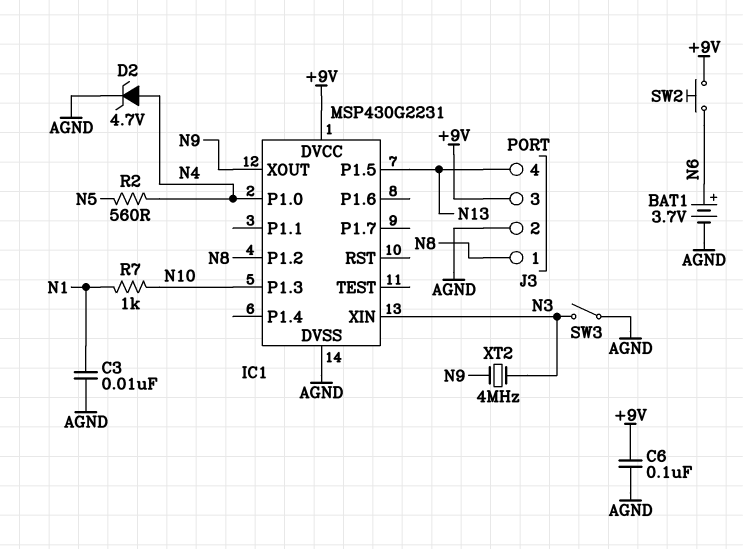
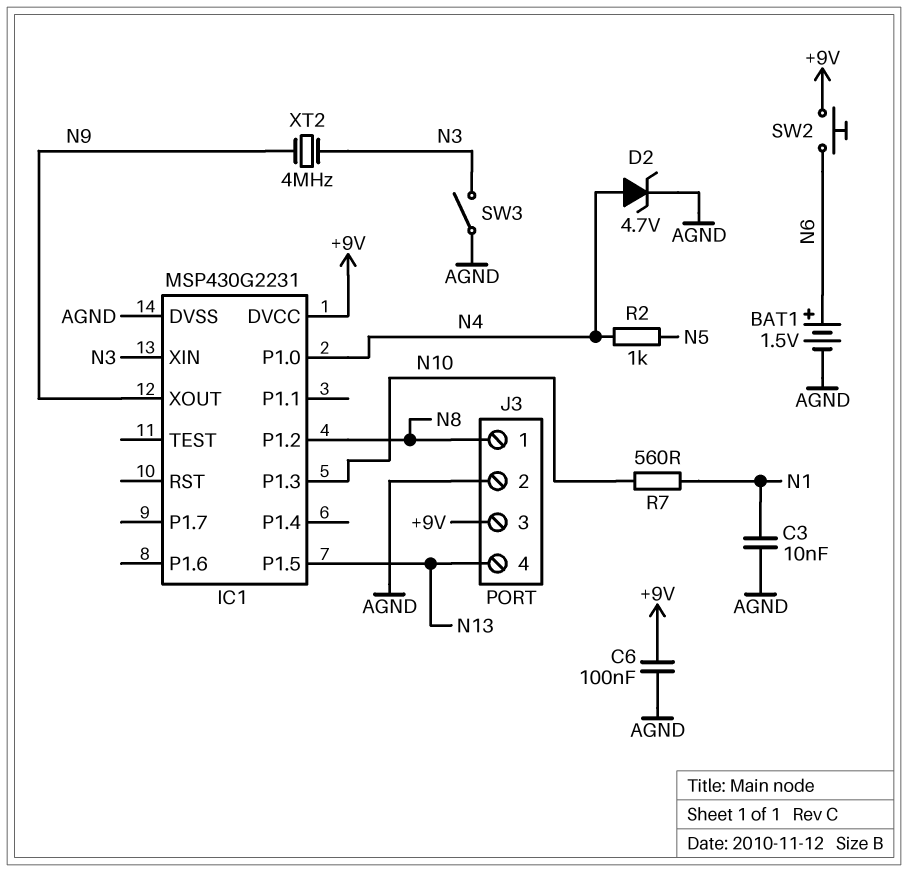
BAT1: 3.7V (plus N6, minus AGND) -> 1.5V (plus N6, minus AGND)
R2: 560 (N4, N5) -> 1k (N4, N5)
R7: 1k (N1, N10) -> 560 (N1, N10)

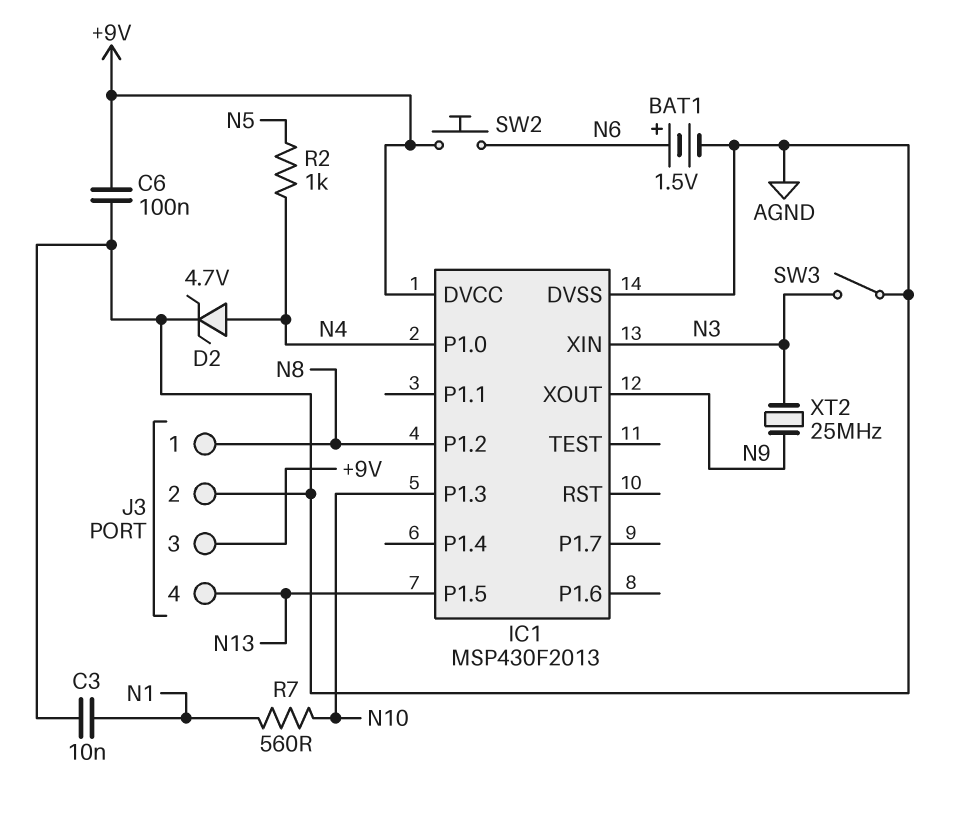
IC1: MSP430G2231 -> MSP430F2013
XT2: 4MHz (N3, N9) -> 25MHz (N3, N9)

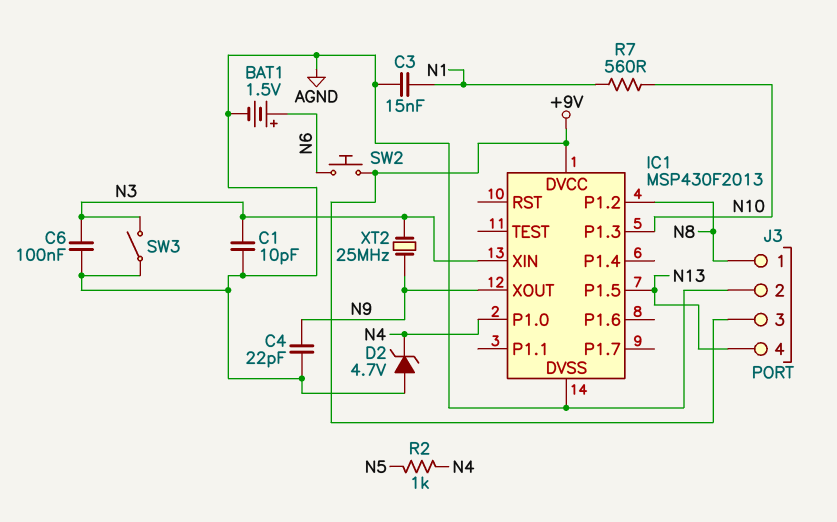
C1: none -> 10pF (AGND, N3)
C3: 10nF (AGND, N1) -> 15nF (AGND, N1)
C4: none -> 22pF (AGND, N9)
C6: 100nF (+9V, AGND) -> 100nF (AGND, N3)
D2: zener 4.7V (A N4, K AGND) -> zener 4.7V (A AGND, K N4)

